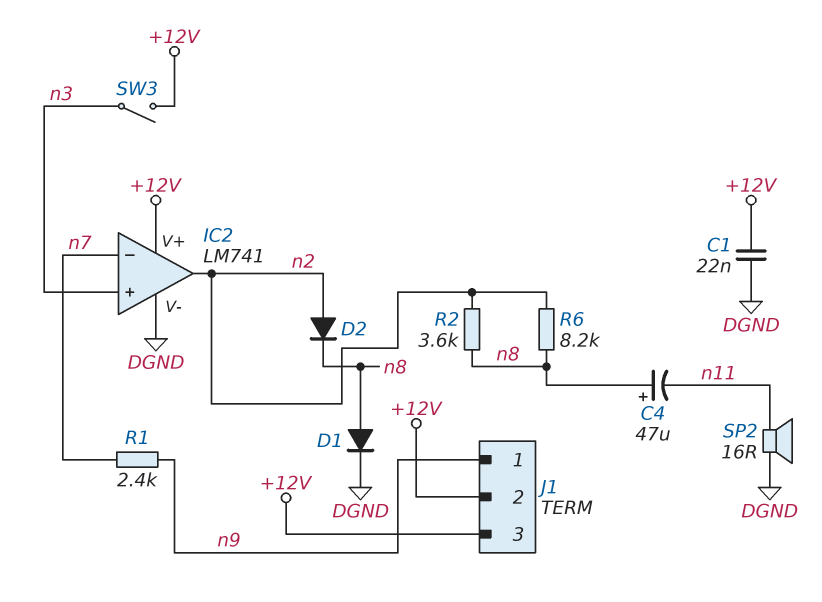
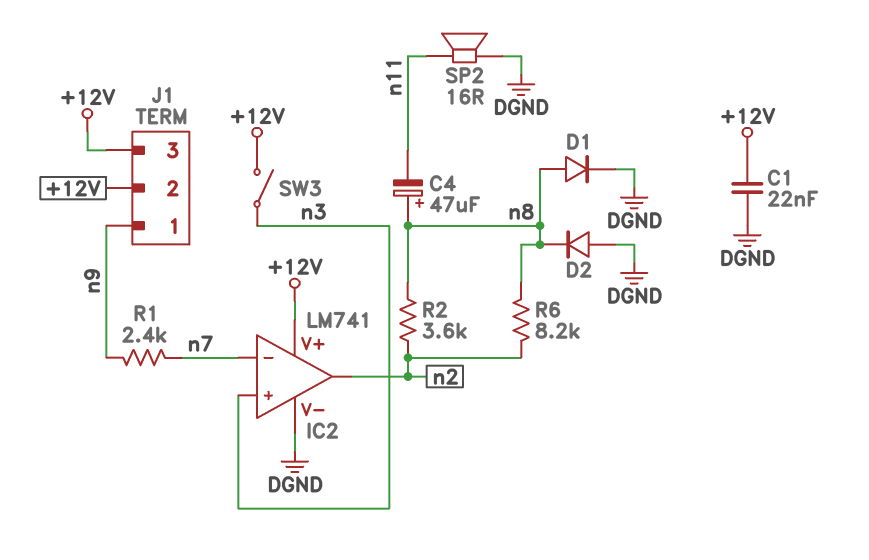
D2: diode (A n2, K n8) -> diode (A DGND, K n8)

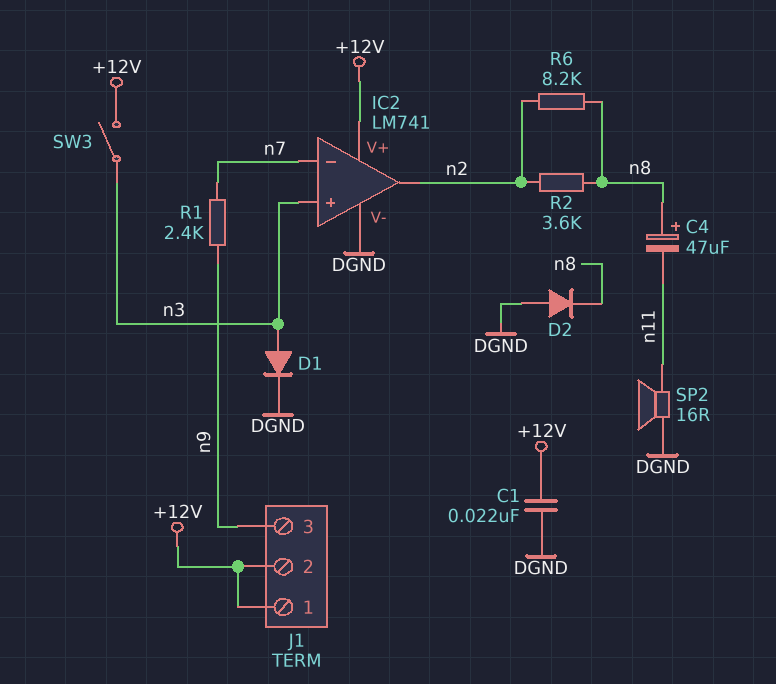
D1: diode (A n8, K DGND) -> diode (A n3, K DGND)
J1 pin 1: n9 -> +12V
J1 pin 3: +12V -> n9

